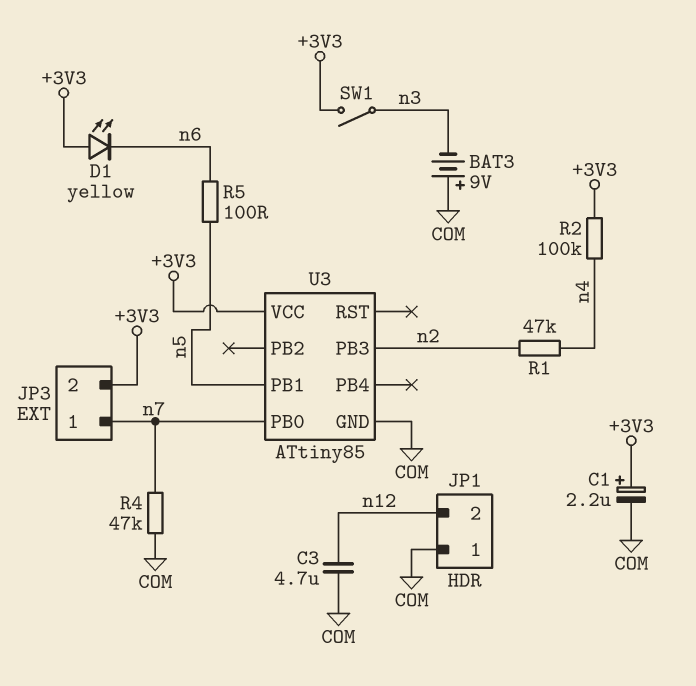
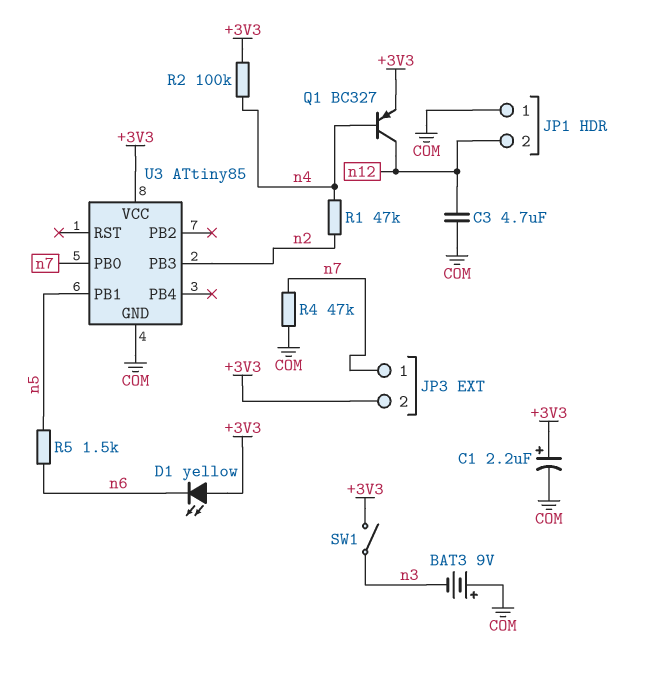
Q1: none -> PNP BC327 (B n4, C n12, E +3V3)
R5: 100 (n5, n6) -> 1.5k (n5, n6)

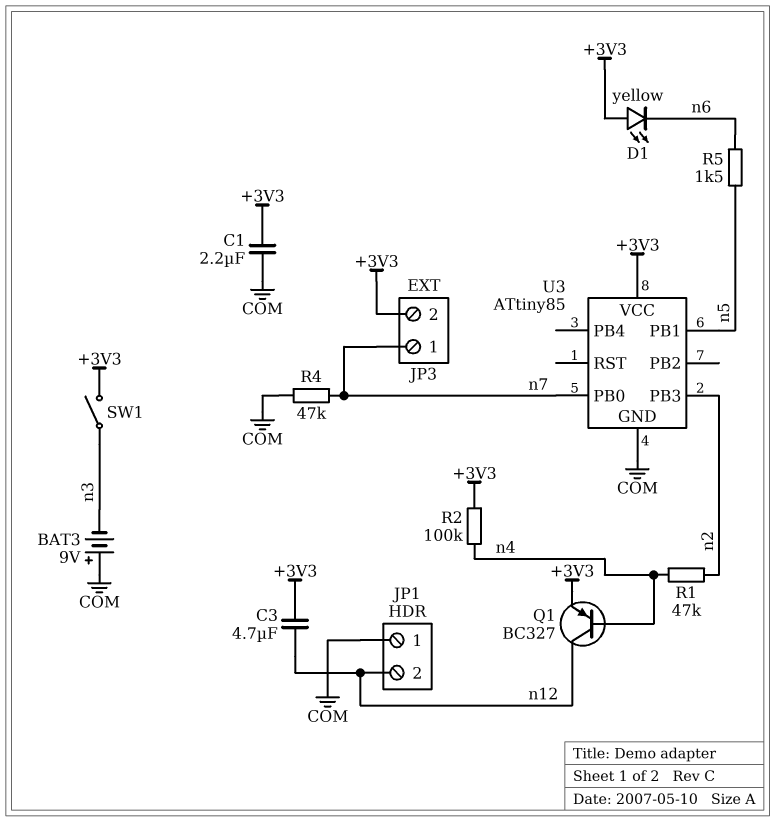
C1: 2.2uF (plus +3V3, minus COM) -> 2.2uF (+3V3, COM)
C3: 4.7uF (COM, n12) -> 4.7uF (+3V3, n12)

